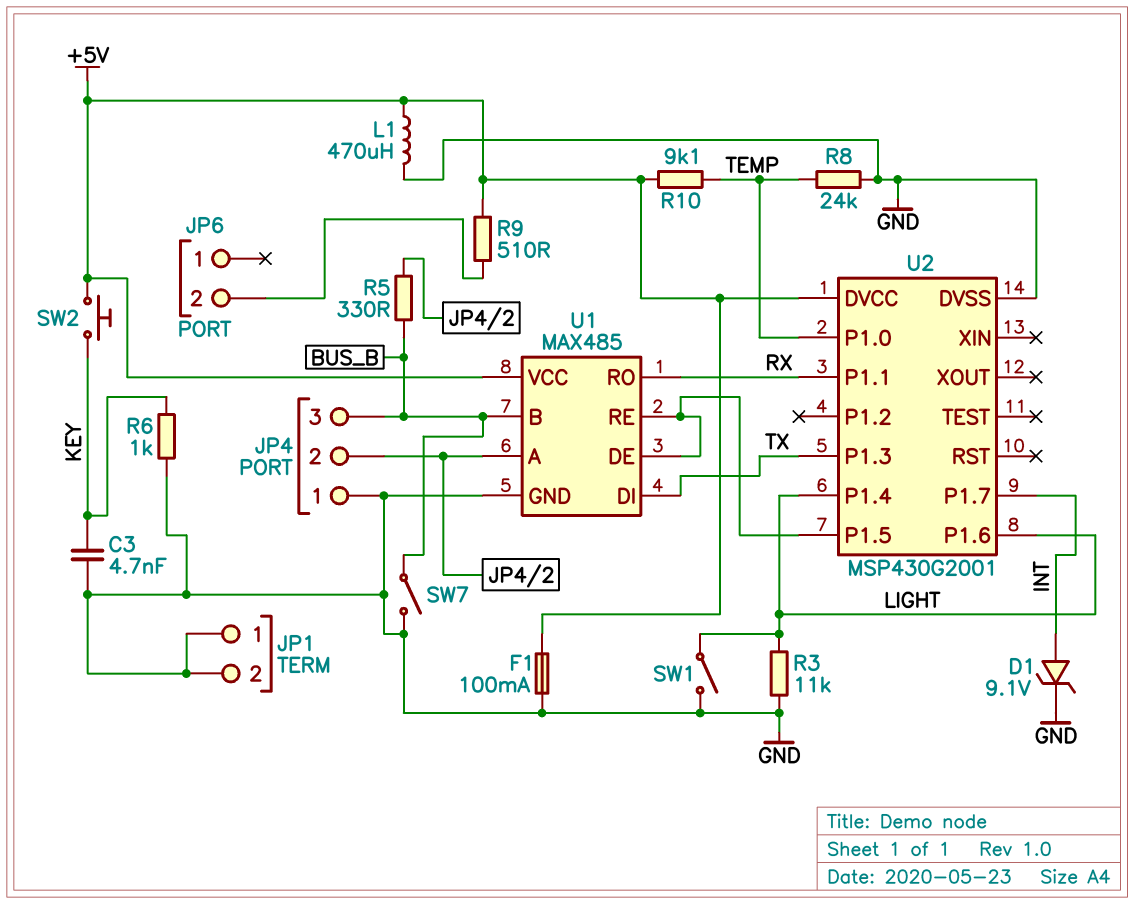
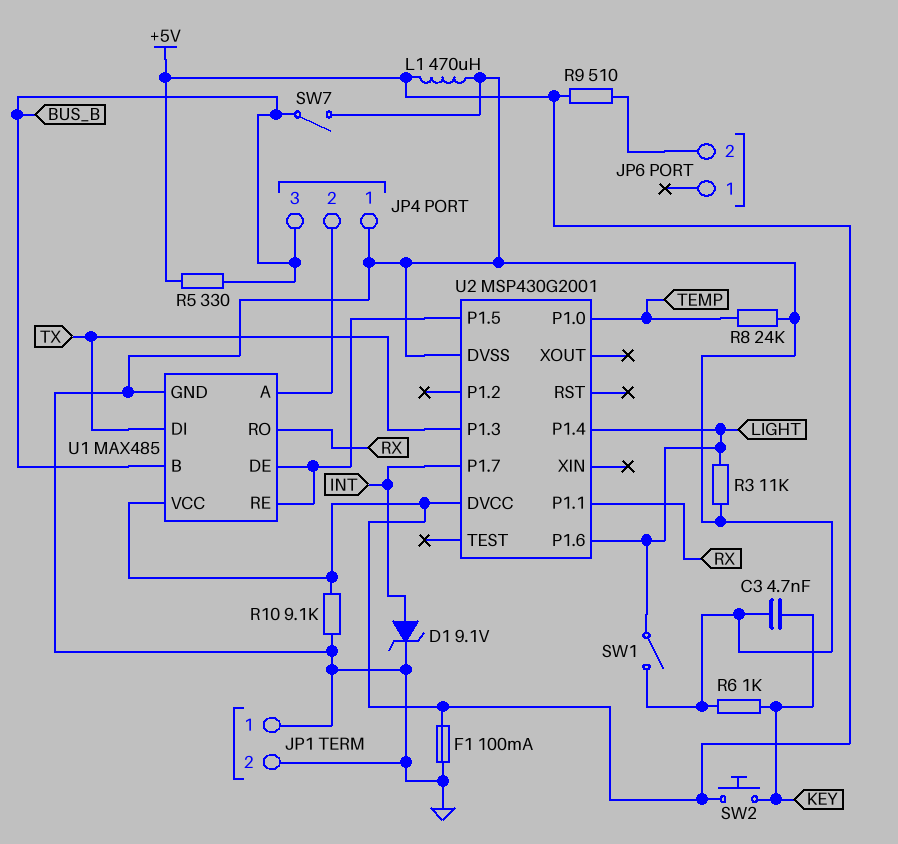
R5: 330 (BUS_B, JP4/2) -> 330 (+5V, BUS_B)
R10: 9.1k (+5V, TEMP) -> 9.1k (+5V, GND)

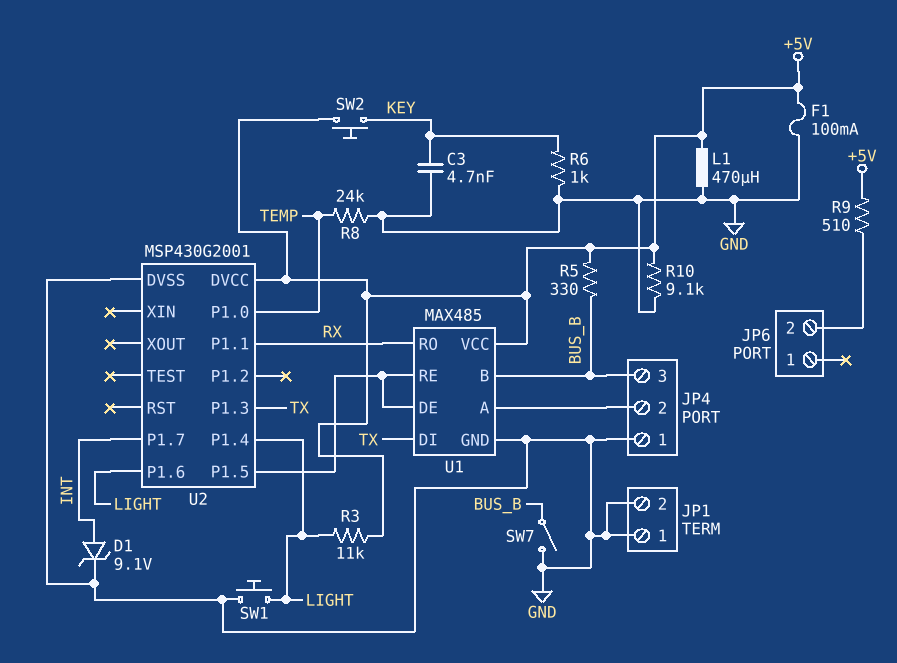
R3: 11k (GND, LIGHT) -> 11k (+5V, LIGHT)
SW1: switch (GND, LIGHT) -> button (GND, LIGHT)

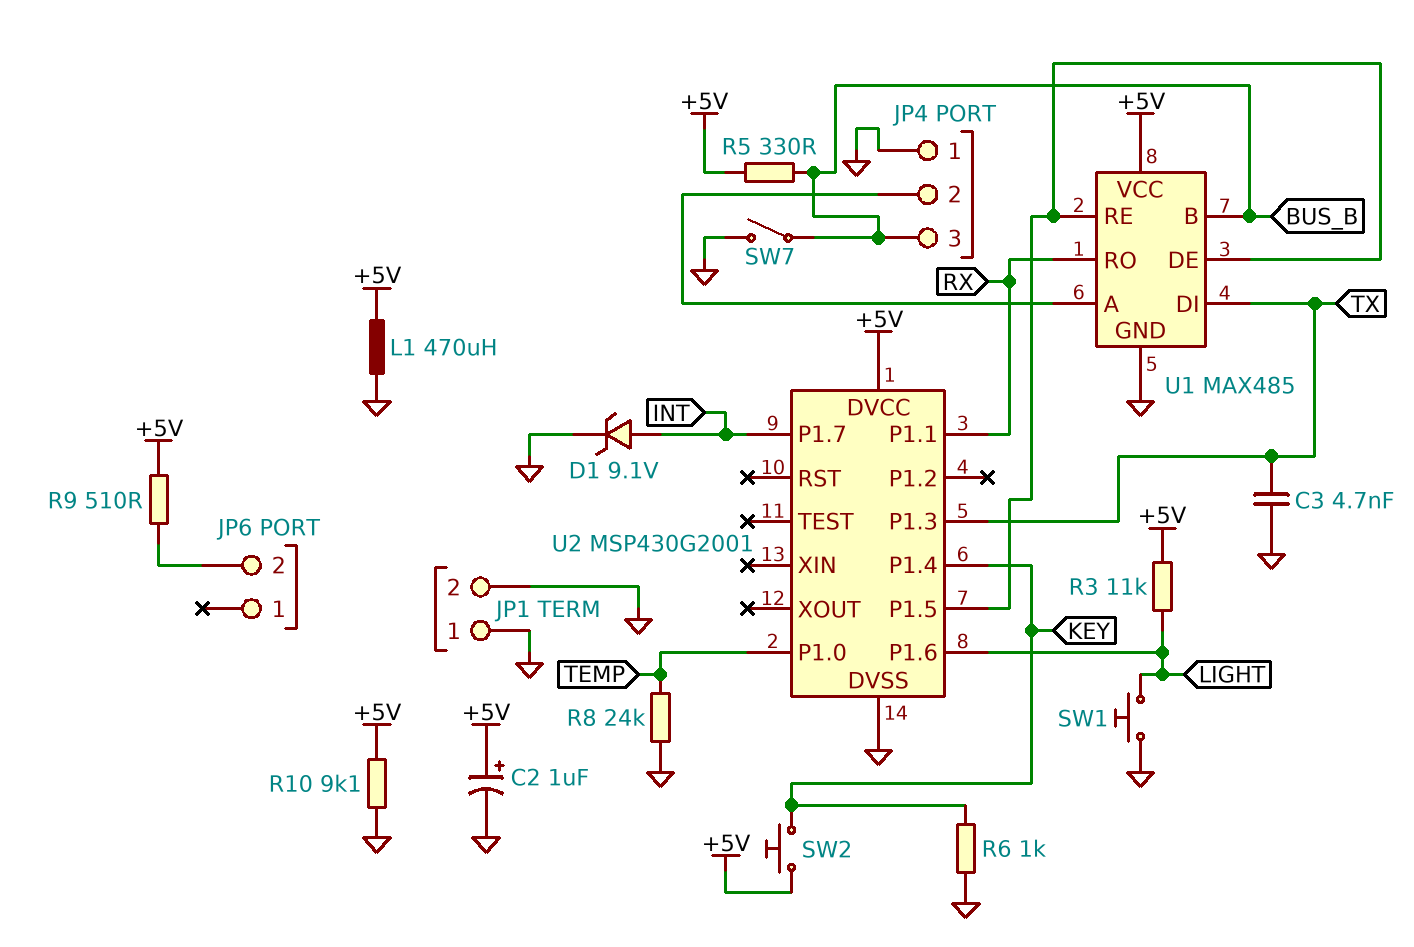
C2: none -> 1uF (plus +5V, minus GND)
C3: 4.7nF (GND, KEY) -> 4.7nF (GND, TX)
F1: 100mA (+5V, GND) -> none
U2 pin P1.4: LIGHT -> KEY

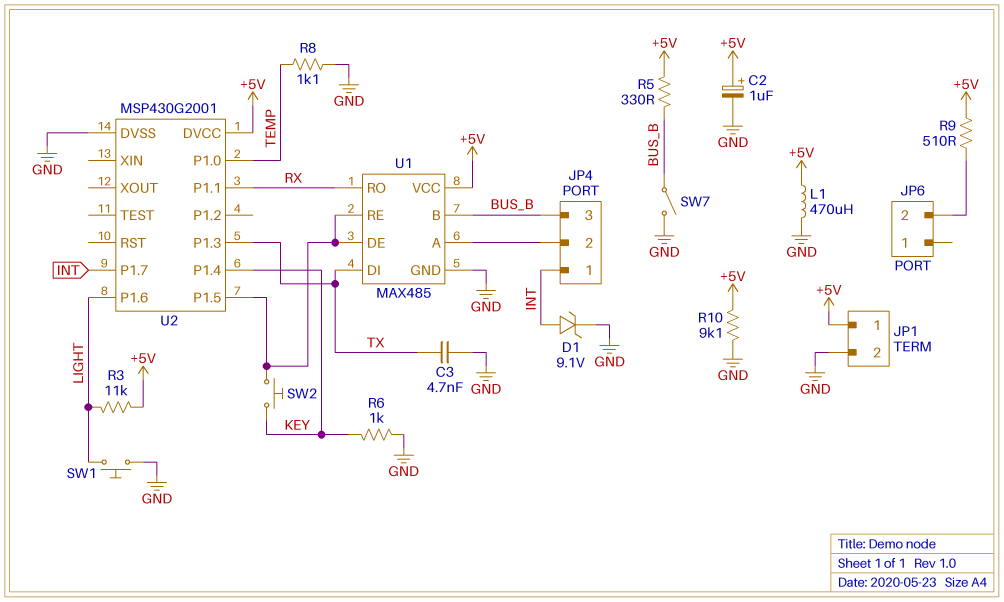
JP1 pin 1: GND -> +5V
JP4 pin 1: GND -> INT
R8: 24k (GND, TEMP) -> 1.1k (GND, TEMP)
SW2: button (+5V, KEY) -> button (KEY, U1/DE)

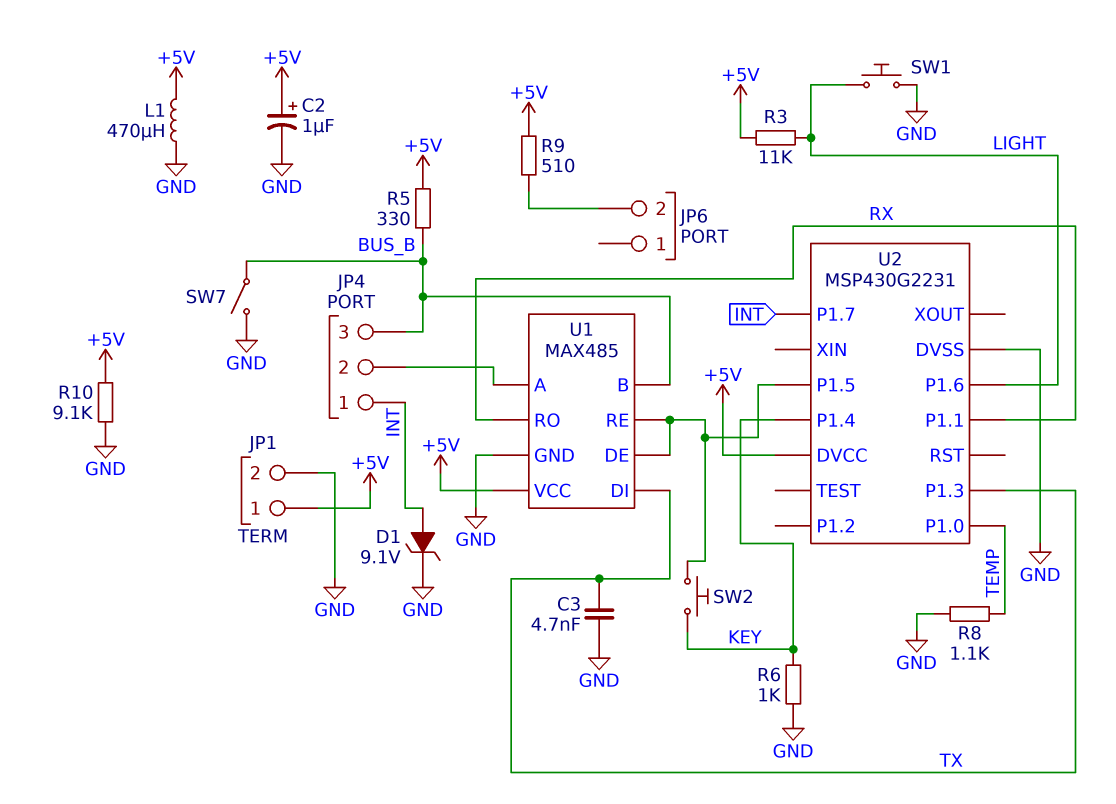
U2: MSP430G2001 -> MSP430G2231

